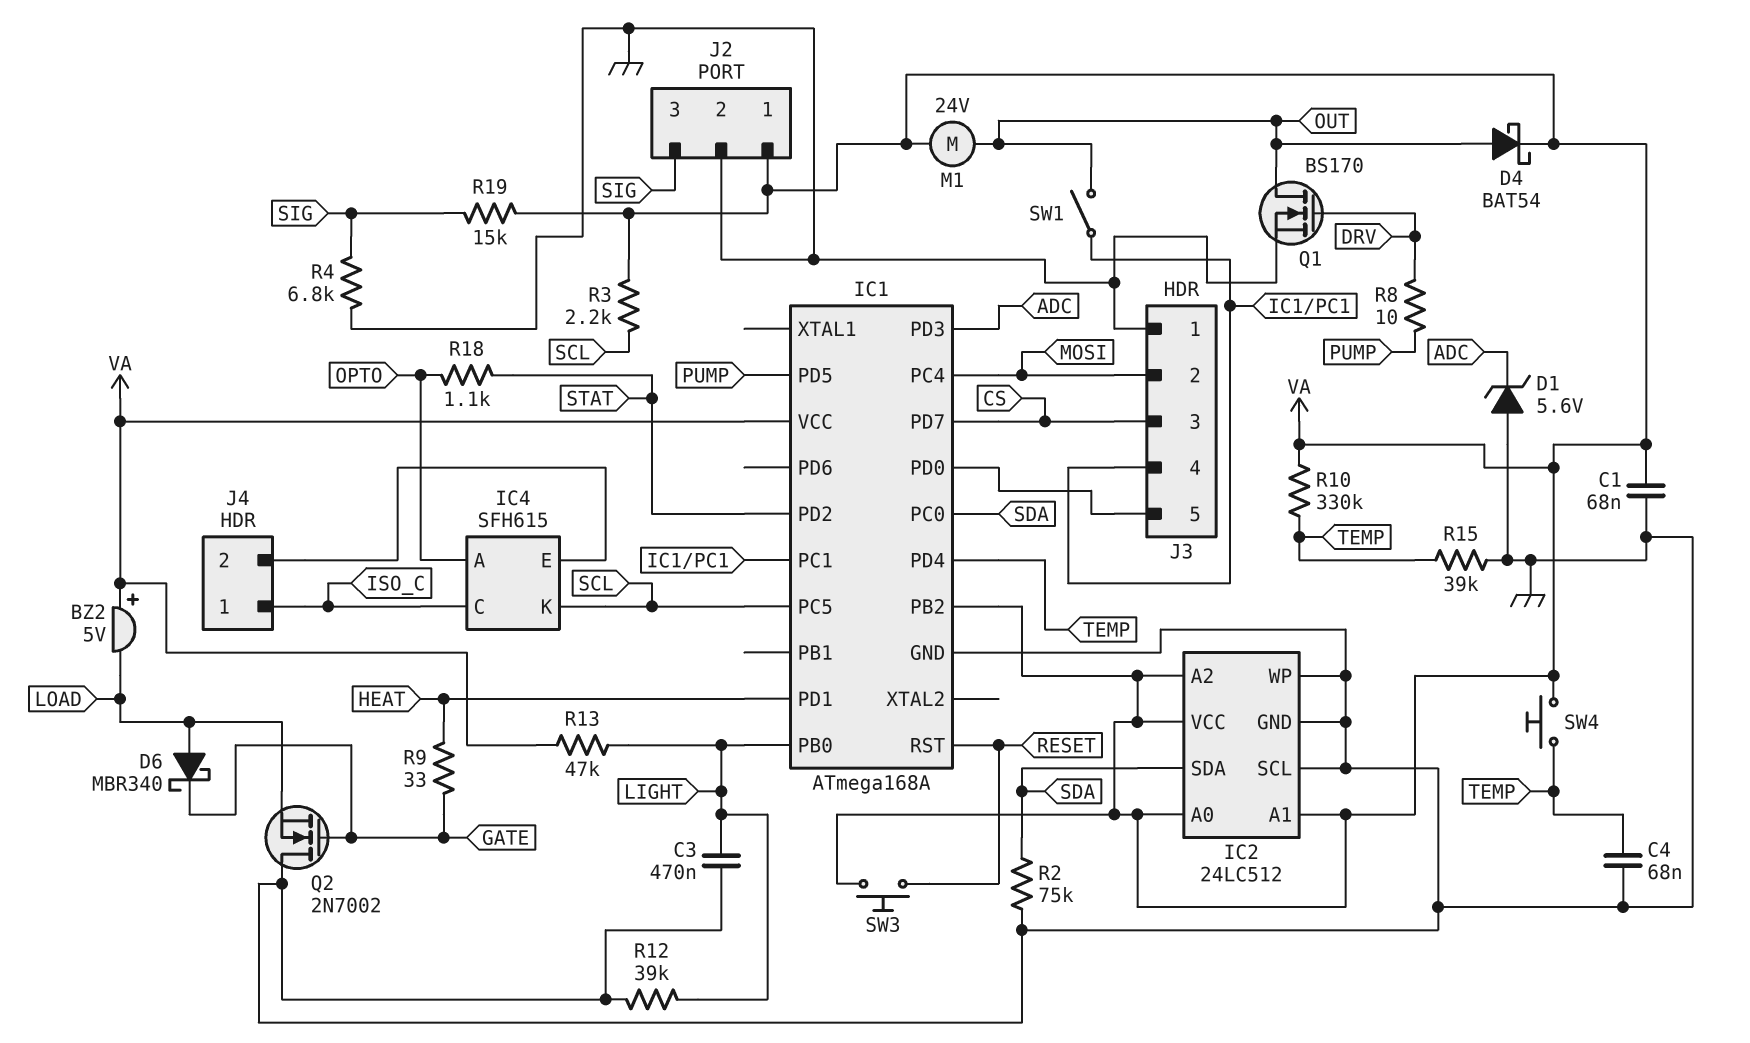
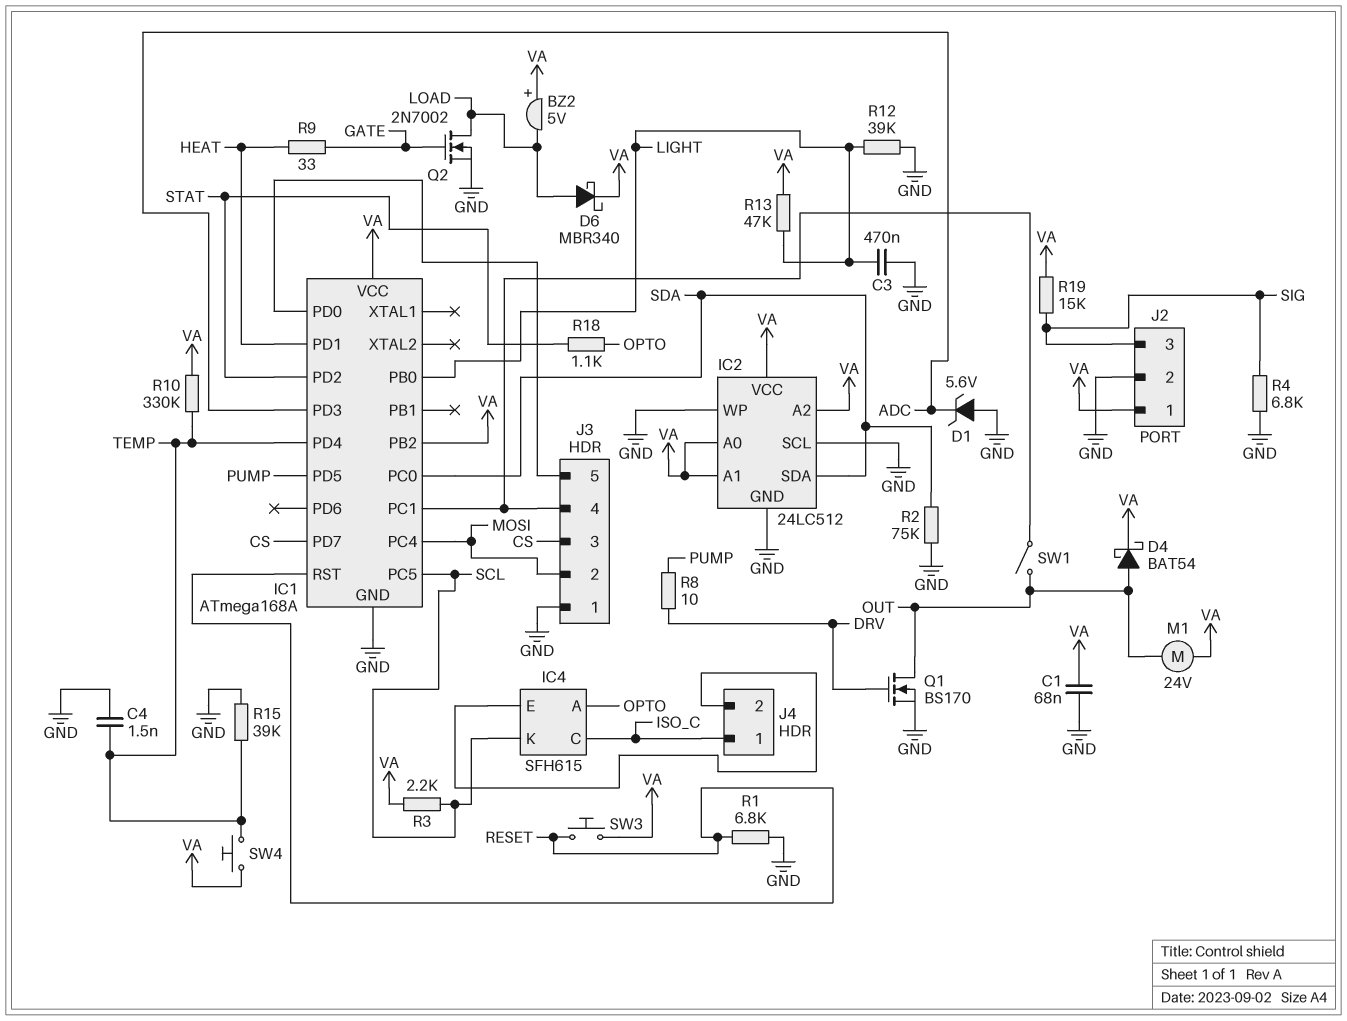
C4: 68nF (GND, TEMP) -> 1.5nF (GND, TEMP)
D6: schottky MBR340 (A LOAD, K GATE) -> schottky MBR340 (A LOAD, K VA)
Q2: NMOS 2N7002 (G GATE, D GND, S LOAD) -> NMOS 2N7002 (G GATE, D LOAD, S GND)
R1: none -> 6.8k (GND, RESET)

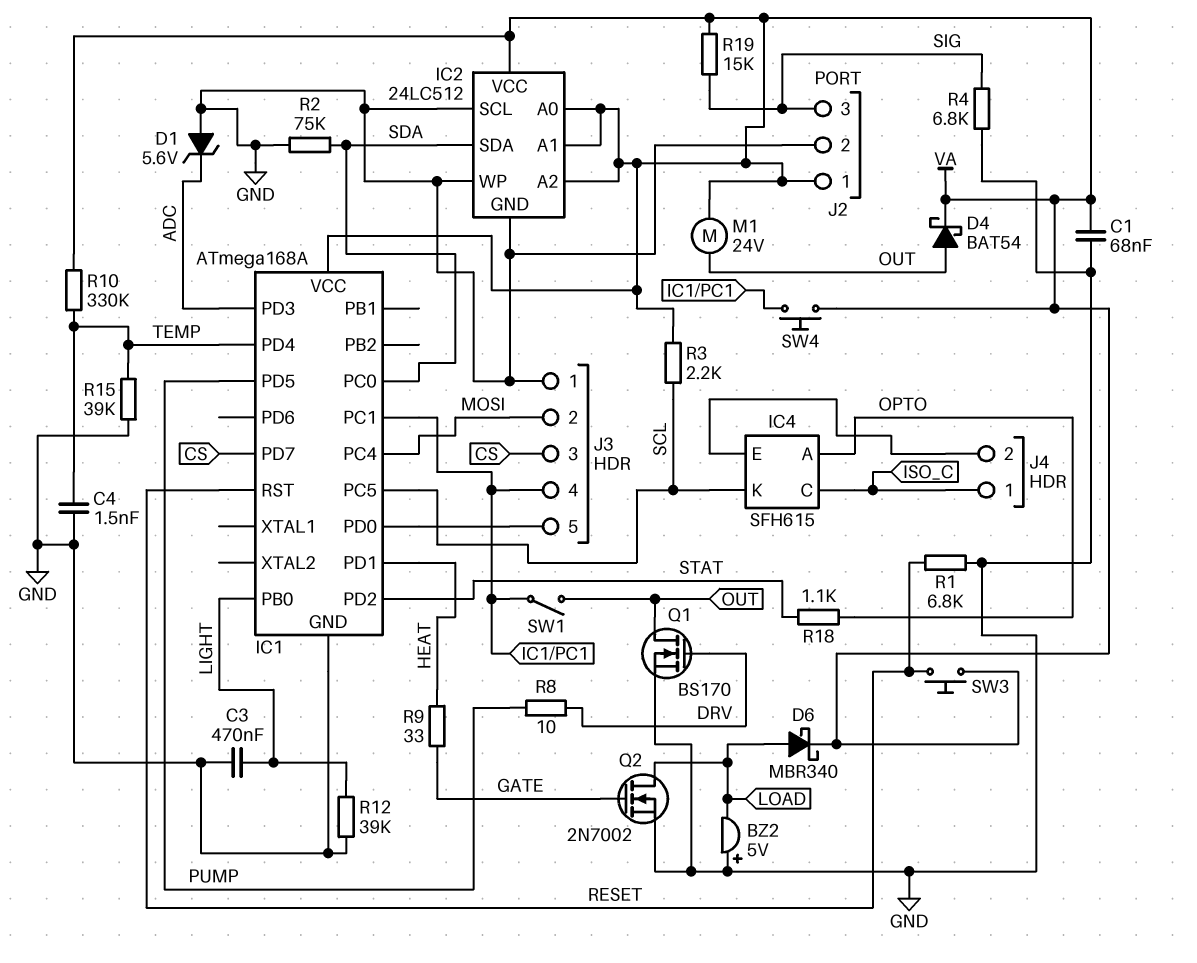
BZ2: buzzer 5V (plus VA, minus LOAD) -> buzzer 5V (plus GND, minus LOAD)
IC1 pin PB2: VA -> none
R13: 47k (LIGHT, VA) -> none
SW4: button (TEMP, VA) -> button (IC1/PC1, VA)

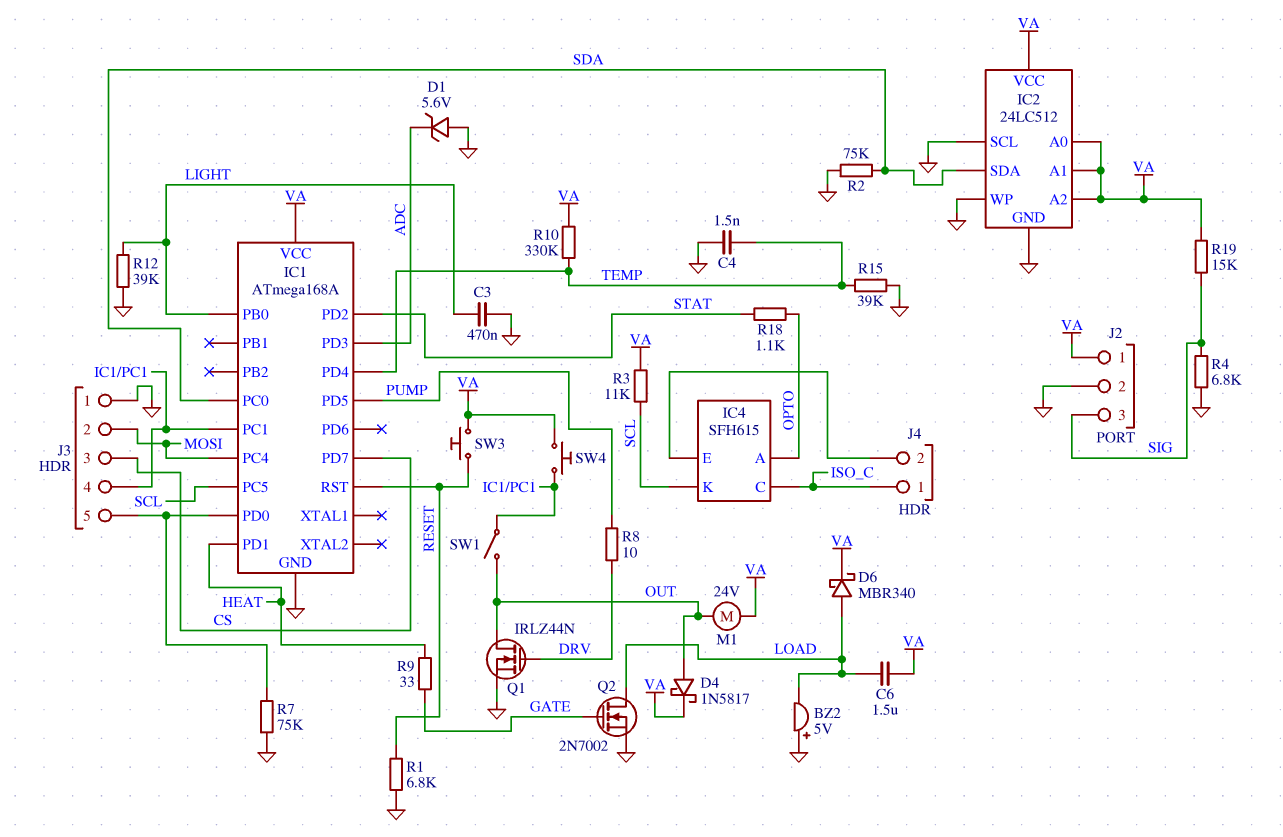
C1: 68nF (GND, VA) -> none
C6: none -> 1.5uF (LOAD, VA)
D4: schottky BAT54 (A OUT, K VA) -> schottky 1N5817 (A OUT, K VA)
Q1: NMOS BS170 (G DRV, D OUT, S GND) -> NMOS IRLZ44N (G DRV, D OUT, S GND)
R3: 2.2k (SCL, VA) -> 11k (SCL, VA)
R7: none -> 75k (GND, IC1/PD0)

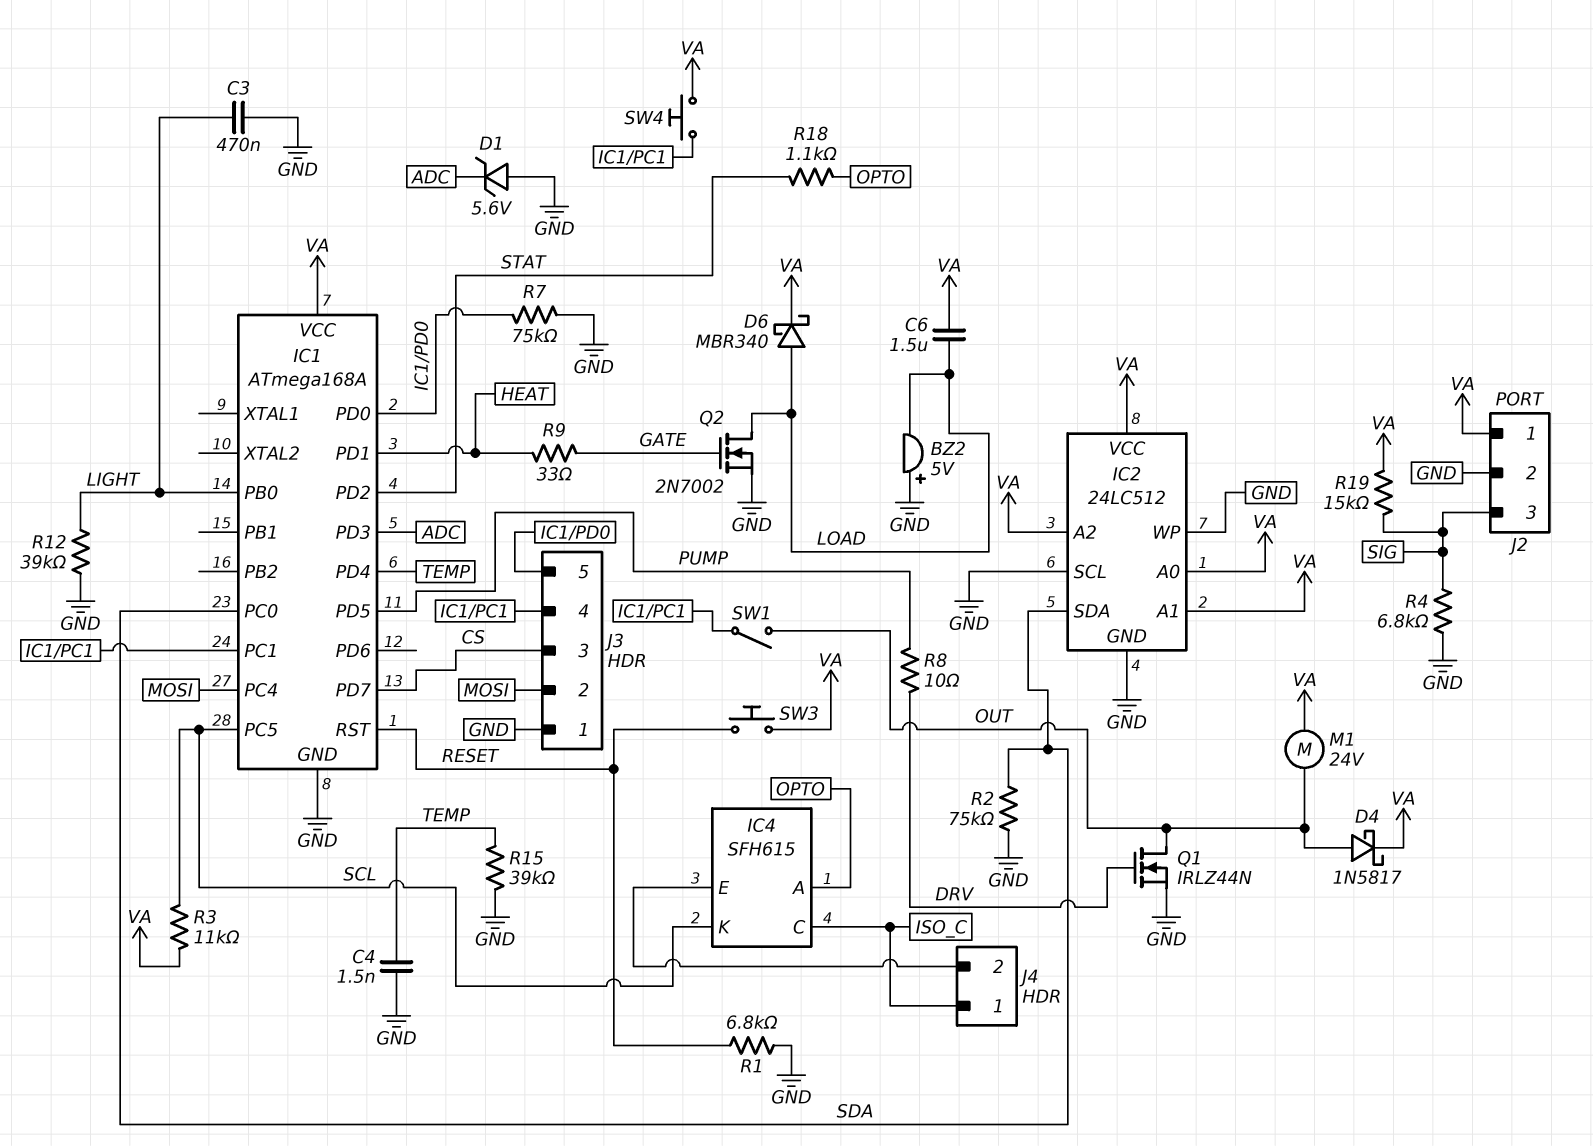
R10: 330k (TEMP, VA) -> none

